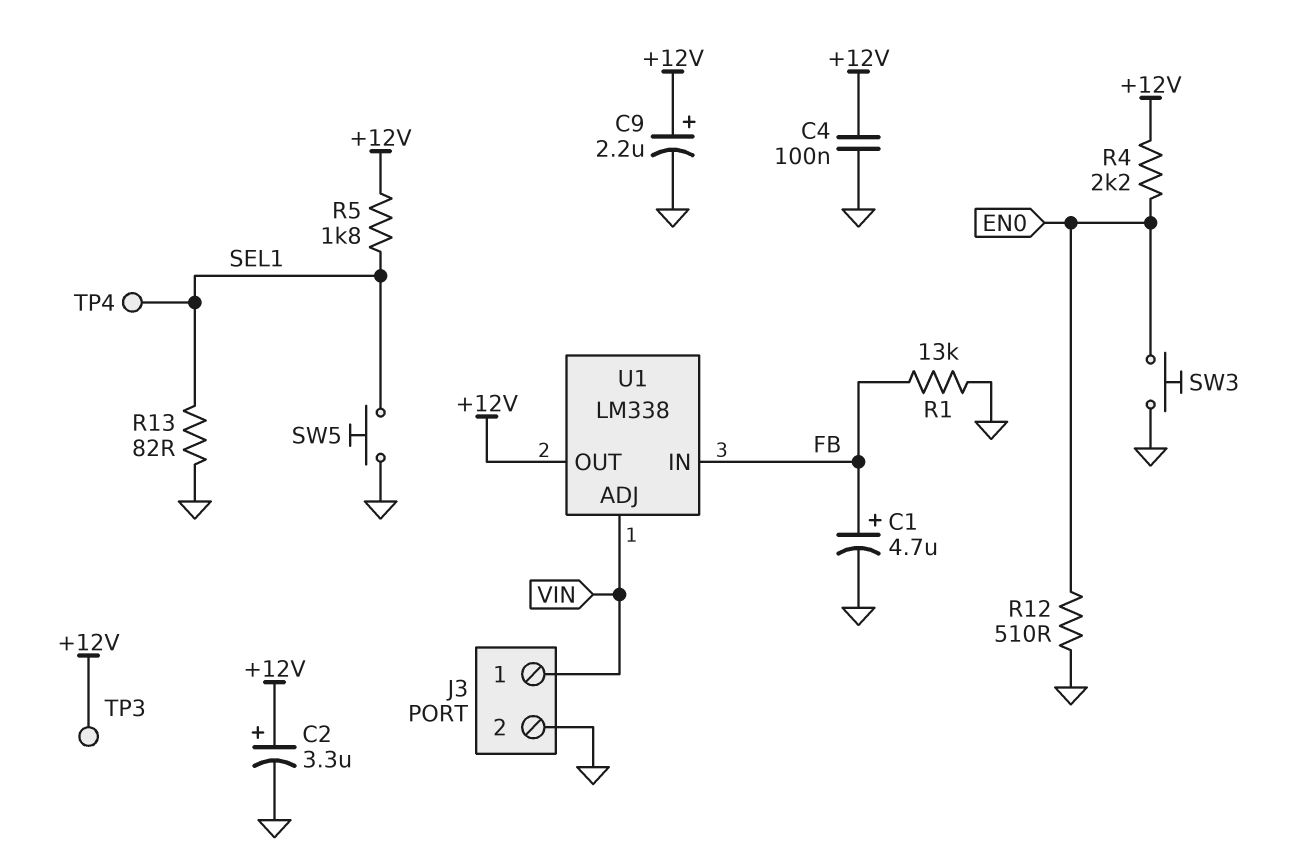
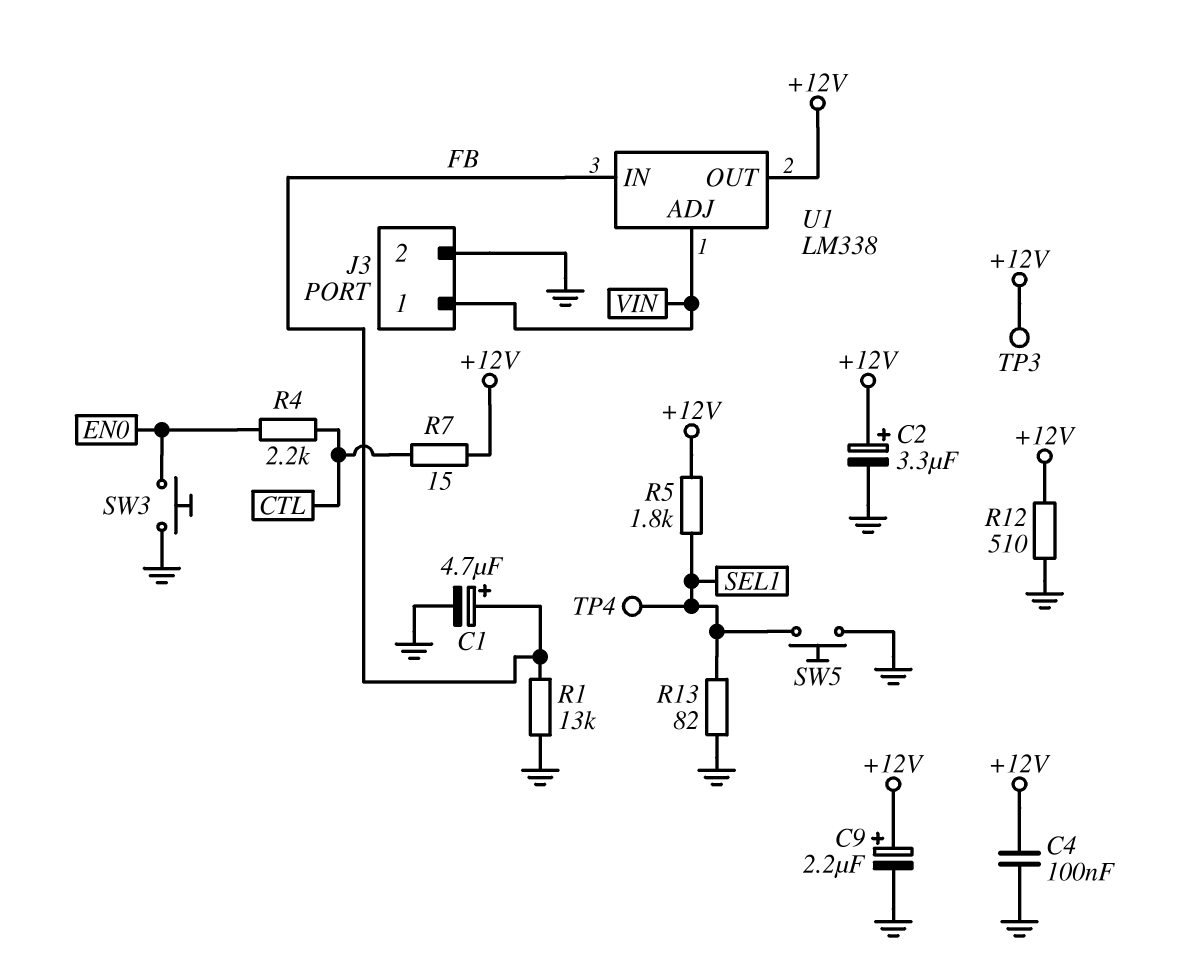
R4: 2.2k (+12V, EN0) -> 2.2k (CTL, EN0)
R7: none -> 15 (+12V, CTL)
R12: 510 (EN0, GND) -> 510 (+12V, GND)

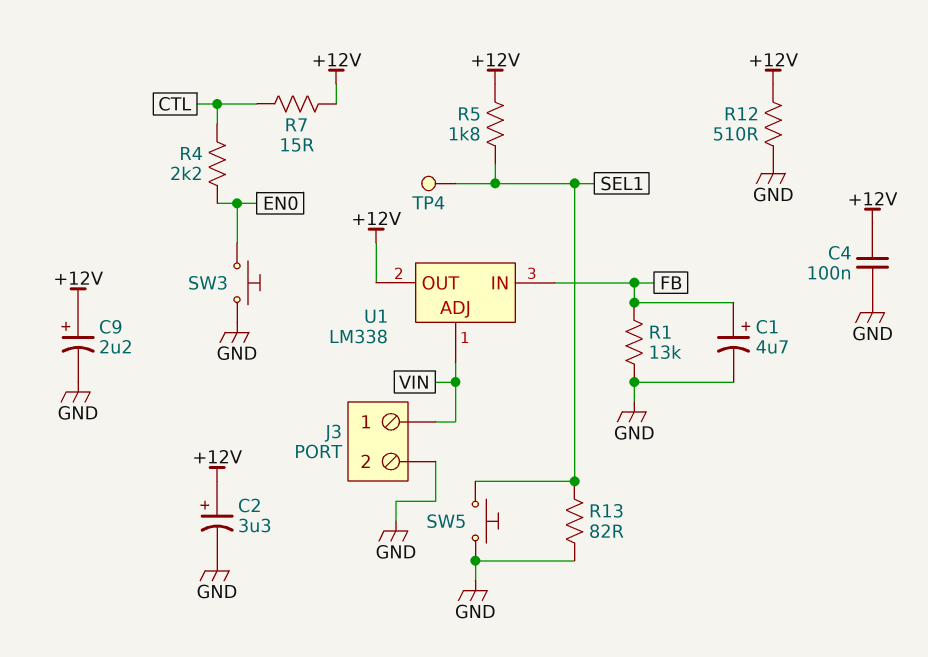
TP3: test point (+12V) -> none

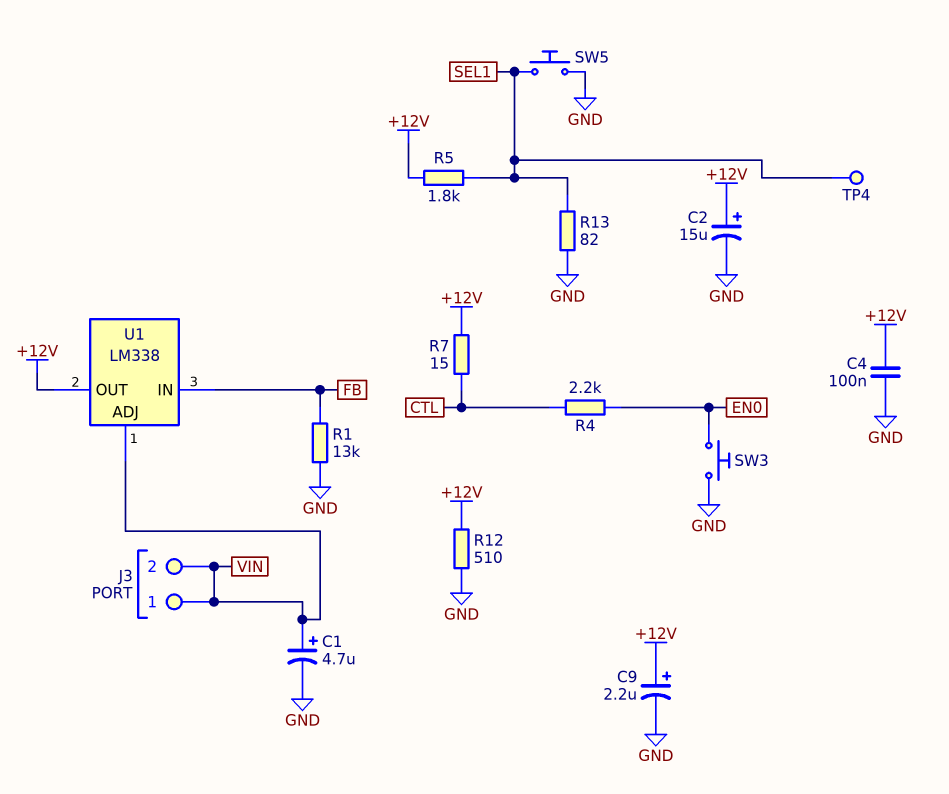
C1: 4.7uF (plus FB, minus GND) -> 4.7uF (plus VIN, minus GND)
C2: 3.3uF (plus +12V, minus GND) -> 15uF (plus +12V, minus GND)
J3 pin 2: GND -> VIN

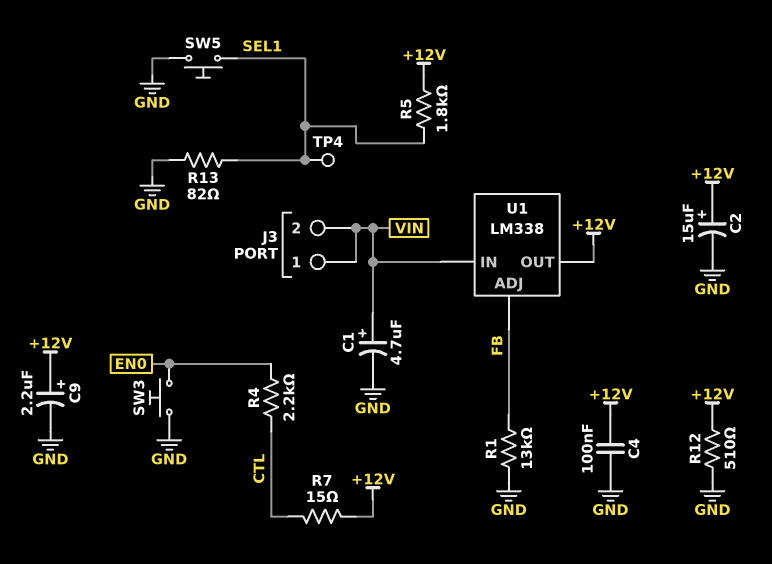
U1 pin ADJ: VIN -> FB
U1 pin IN: FB -> VIN

